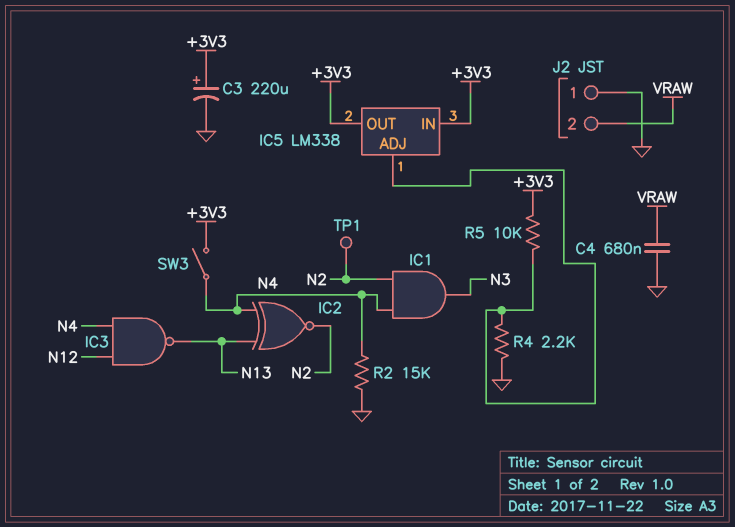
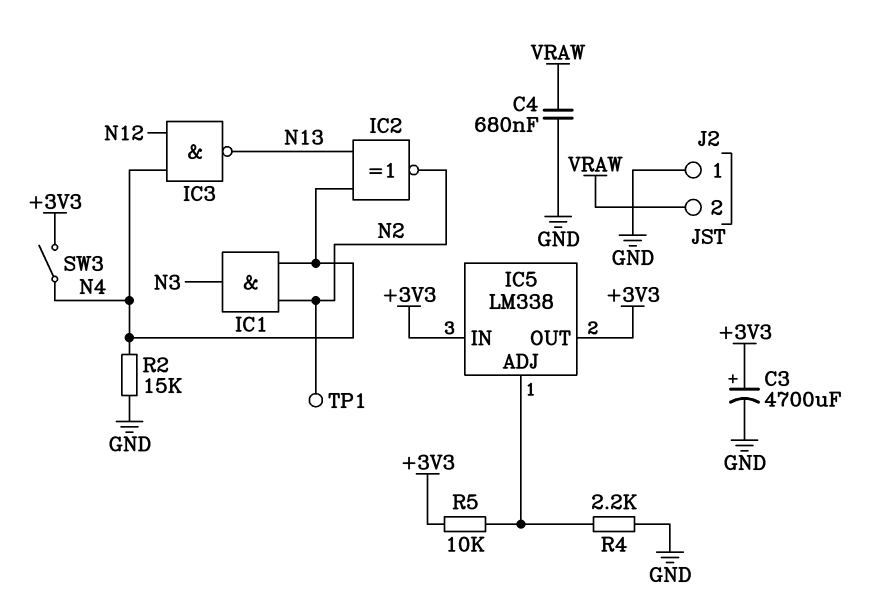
C3: 220uF (plus +3V3, minus GND) -> 4700uF (plus +3V3, minus GND)

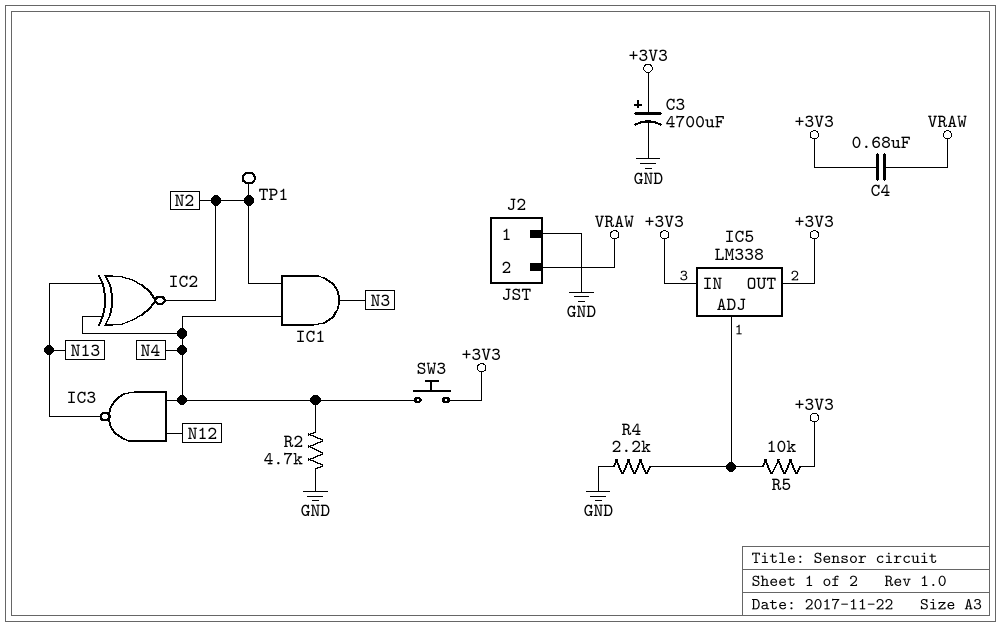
C4: 680nF (GND, VRAW) -> 680nF (+3V3, VRAW)
R2: 15k (GND, N4) -> 4.7k (GND, N4)
SW3: switch (+3V3, N4) -> button (+3V3, N4)

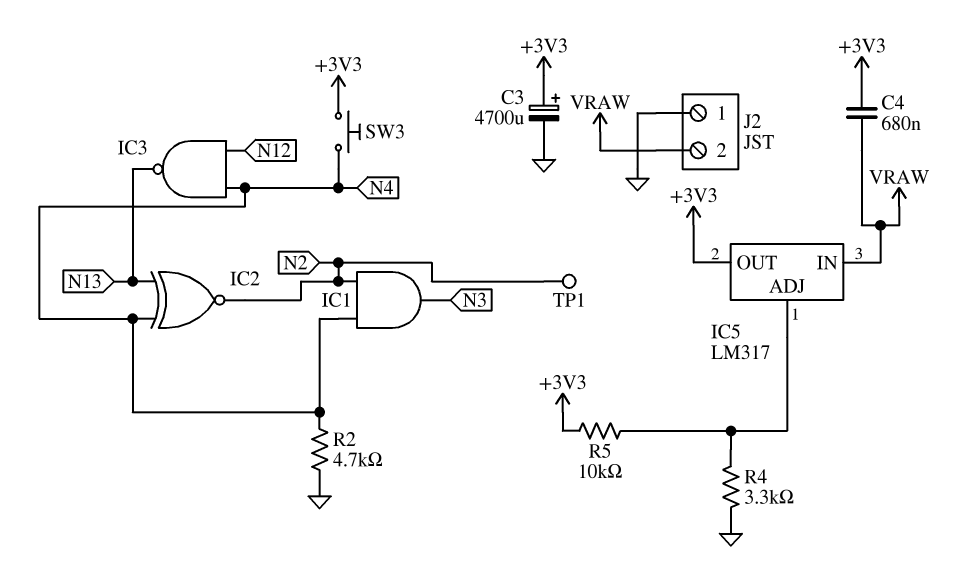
IC5: LM338 -> LM317
IC5 pin IN: +3V3 -> VRAW
R4: 2.2k (GND, IC5/ADJ) -> 3.3k (GND, IC5/ADJ)

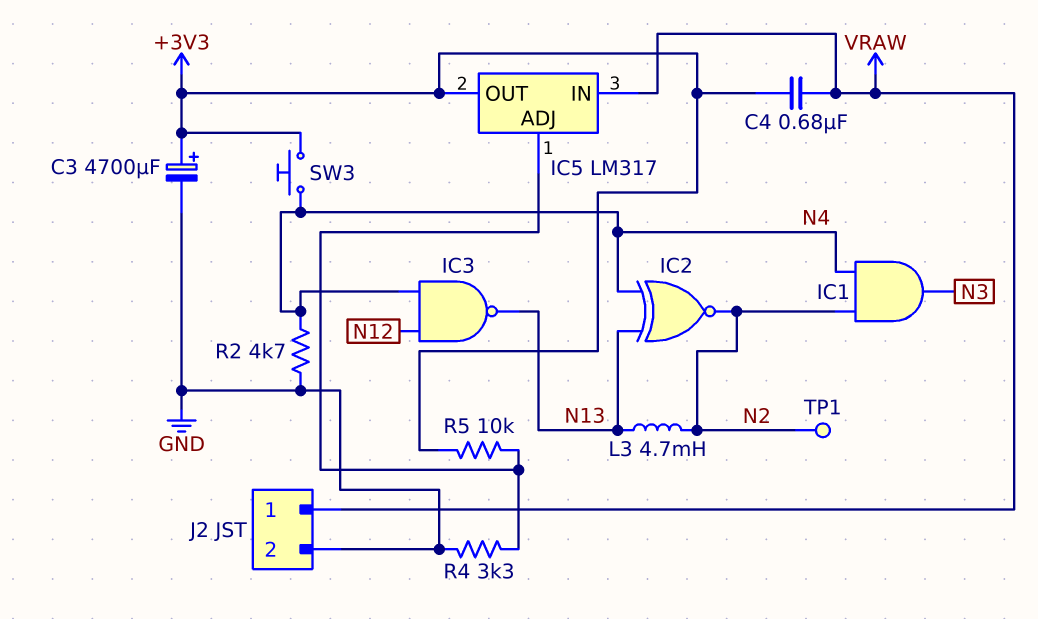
J2 pin 1: GND -> VRAW
J2 pin 2: VRAW -> GND
L3: none -> 4.7mH (N2, N13)

